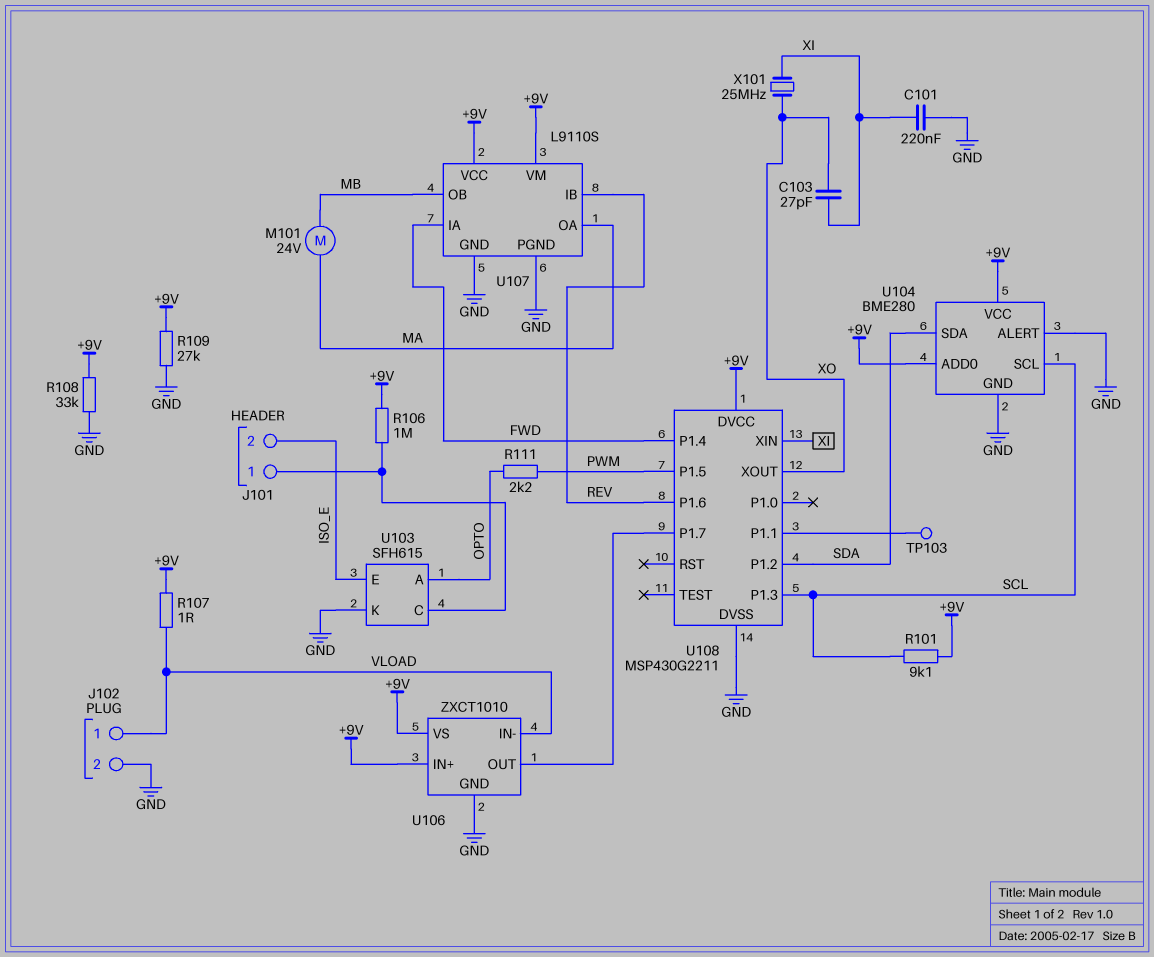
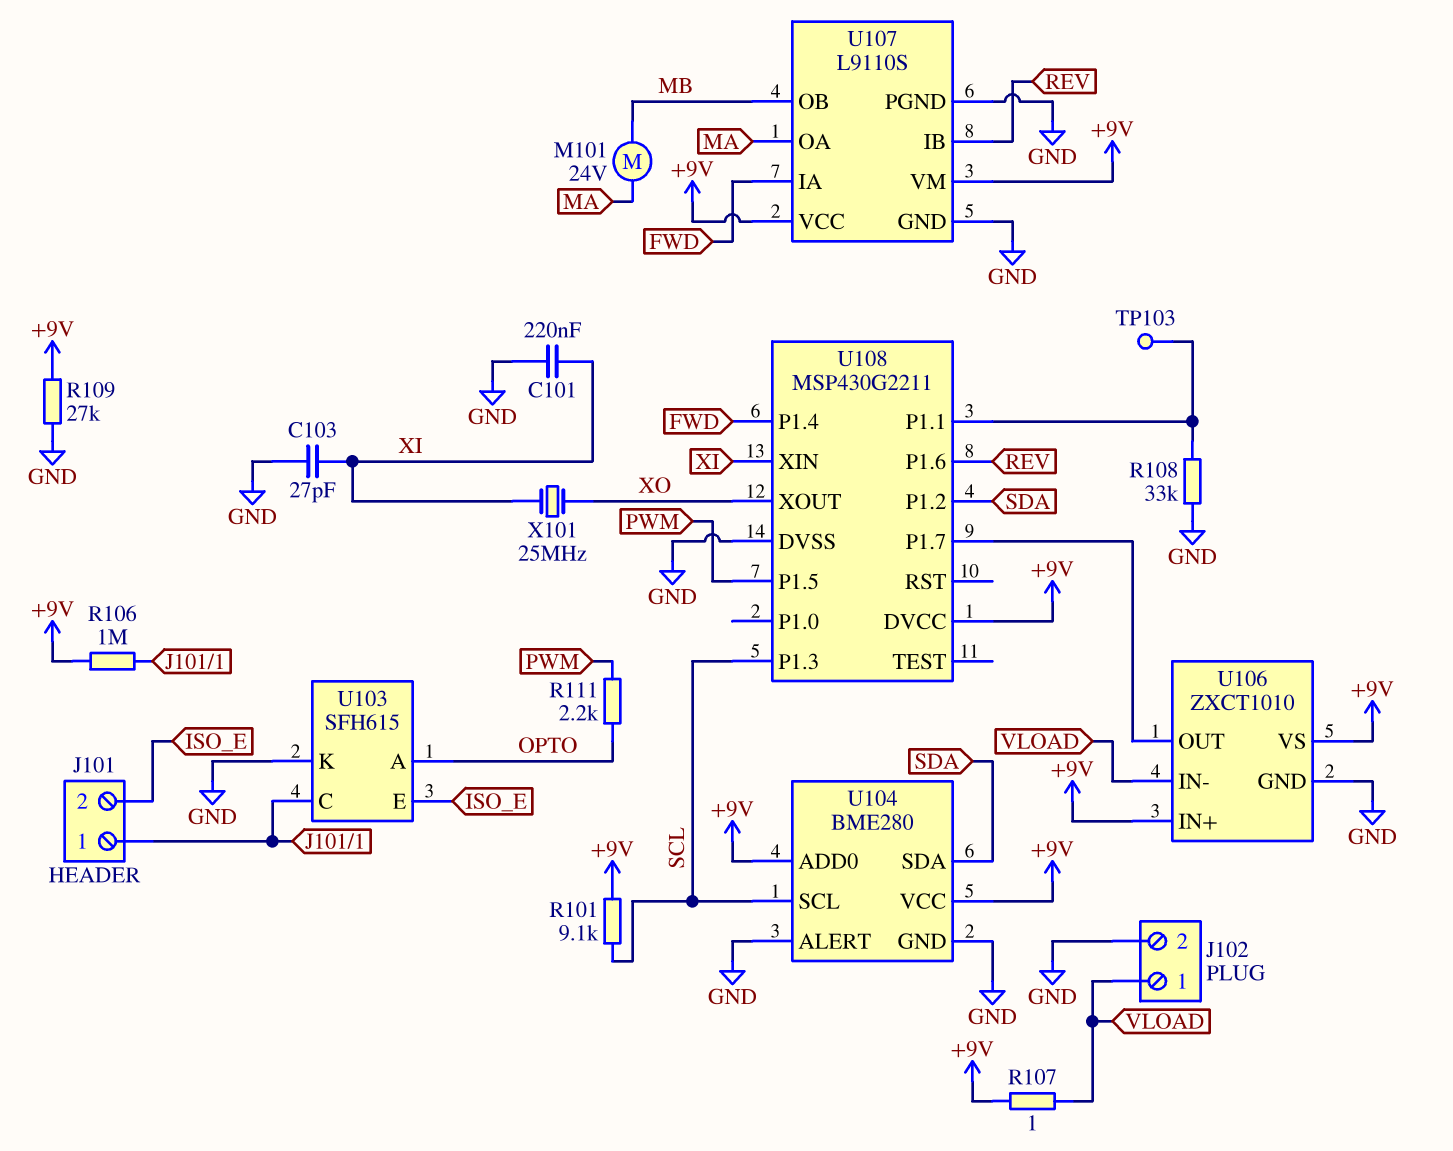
C103: 27pF (XI, XO) -> 27pF (GND, XI)
R108: 33k (+9V, GND) -> 33k (GND, U108/P1.1)

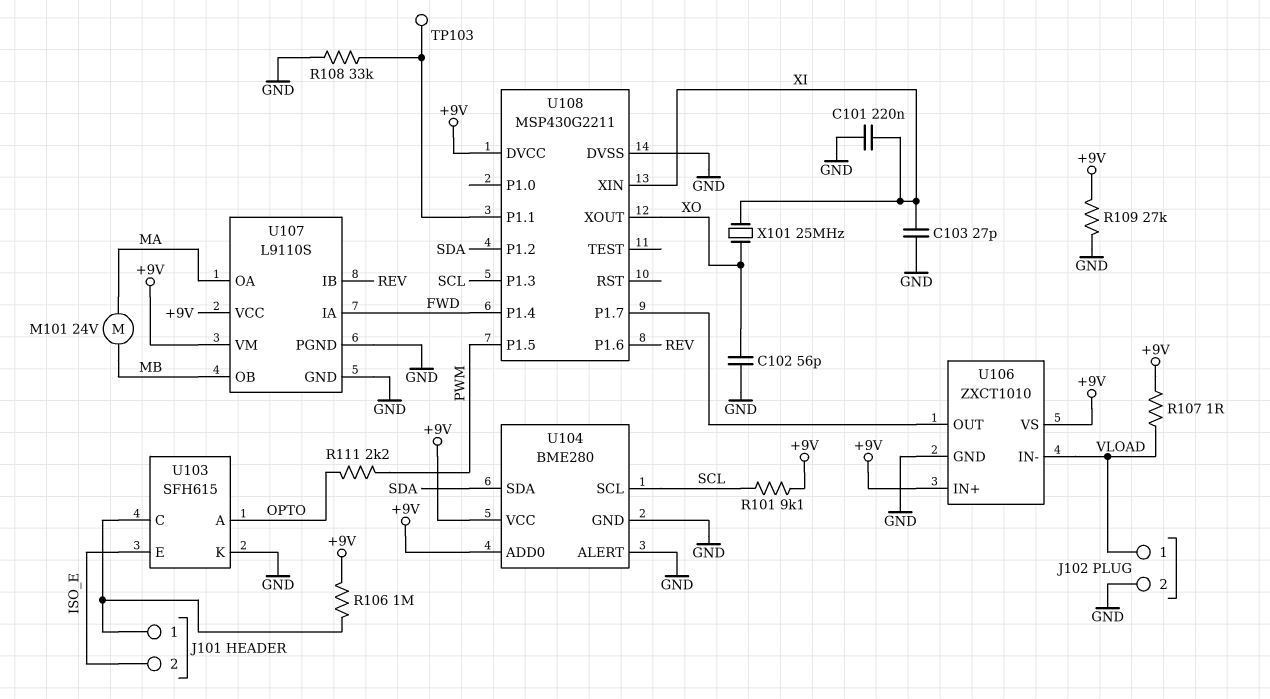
C102: none -> 56pF (GND, XO)

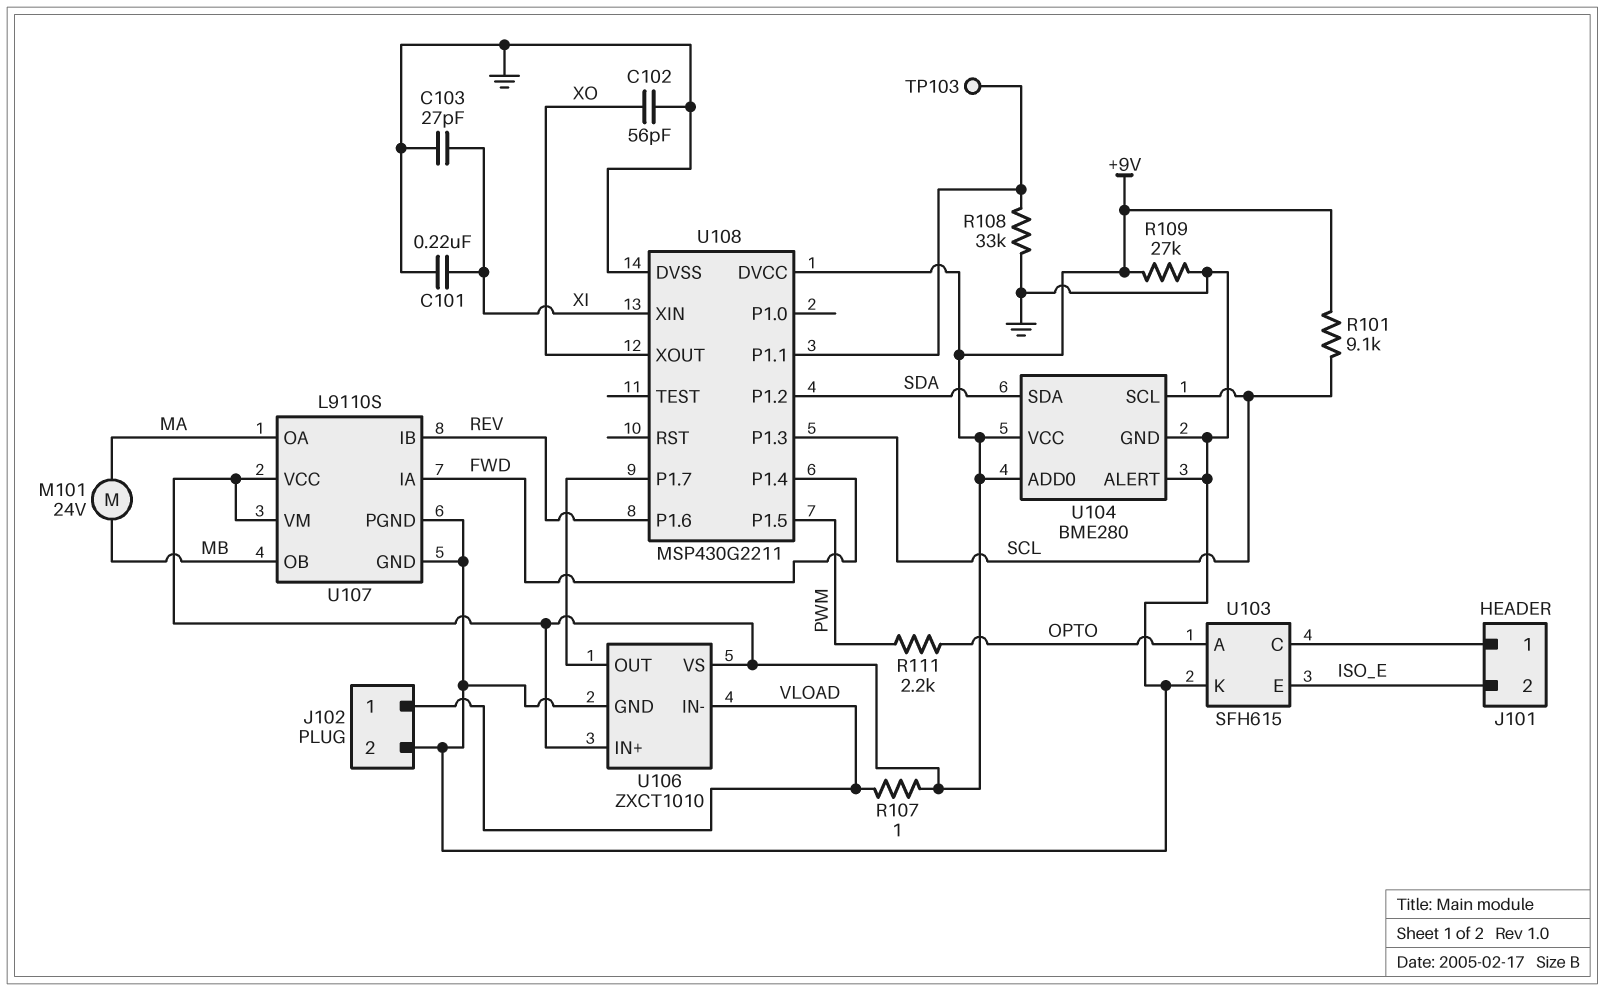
R106: 1M (+9V, J101/1) -> none
X101: 25MHz (XI, XO) -> none

